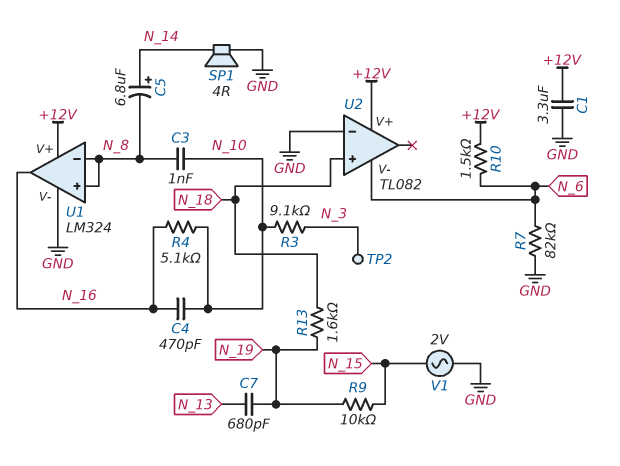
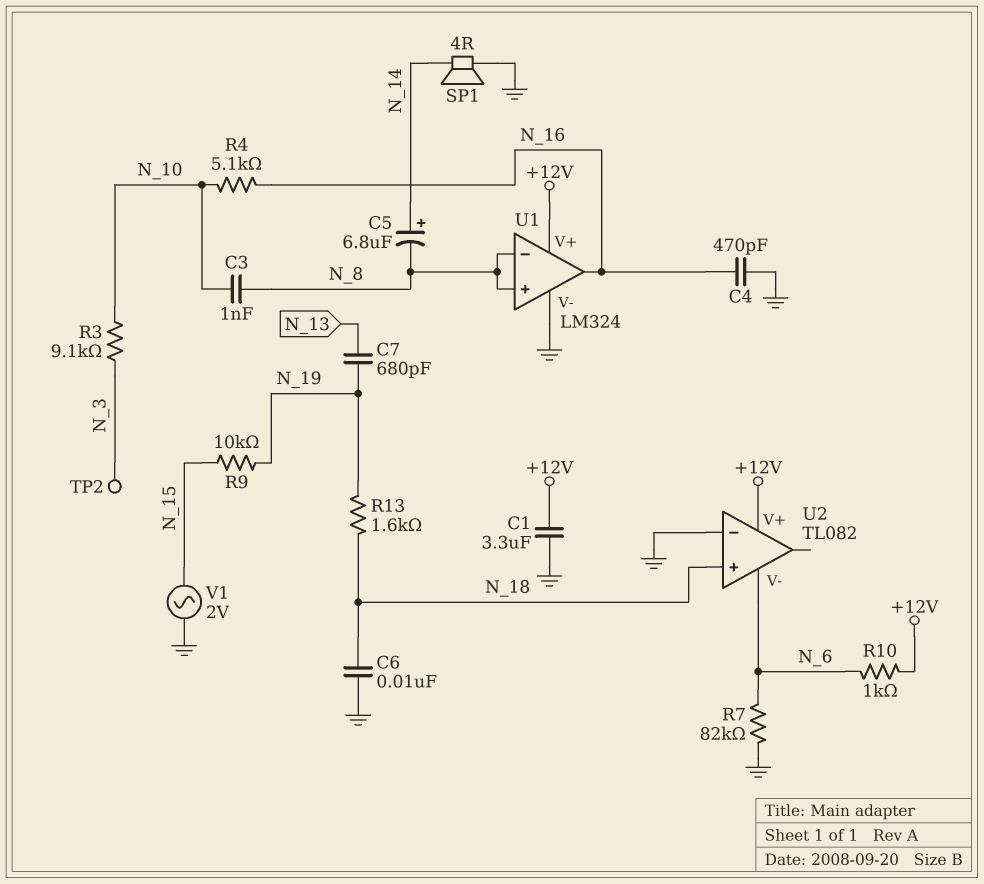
C4: 470pF (N_10, N_16) -> 470pF (GND, N_16)
C6: none -> 10nF (GND, N_18)
R10: 1.5k (+12V, N_6) -> 1k (+12V, N_6)

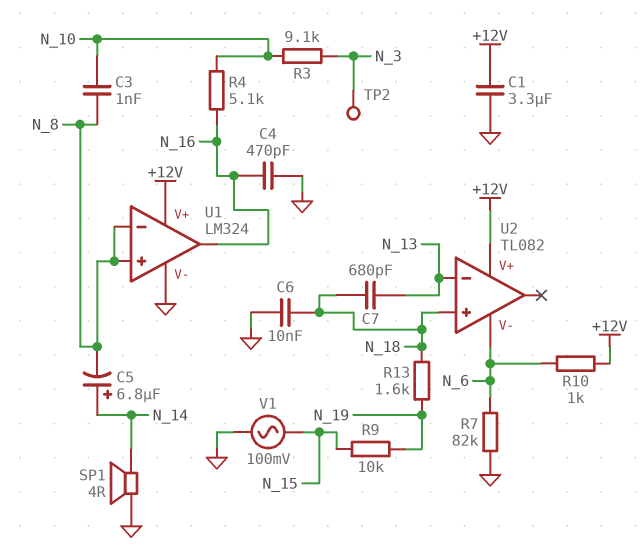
C7: 680pF (N_13, N_19) -> 680pF (N_13, N_18)
U2 pin in-: GND -> N_13
V1: AC 2V (GND, N_15) -> AC 100mV (GND, N_15)

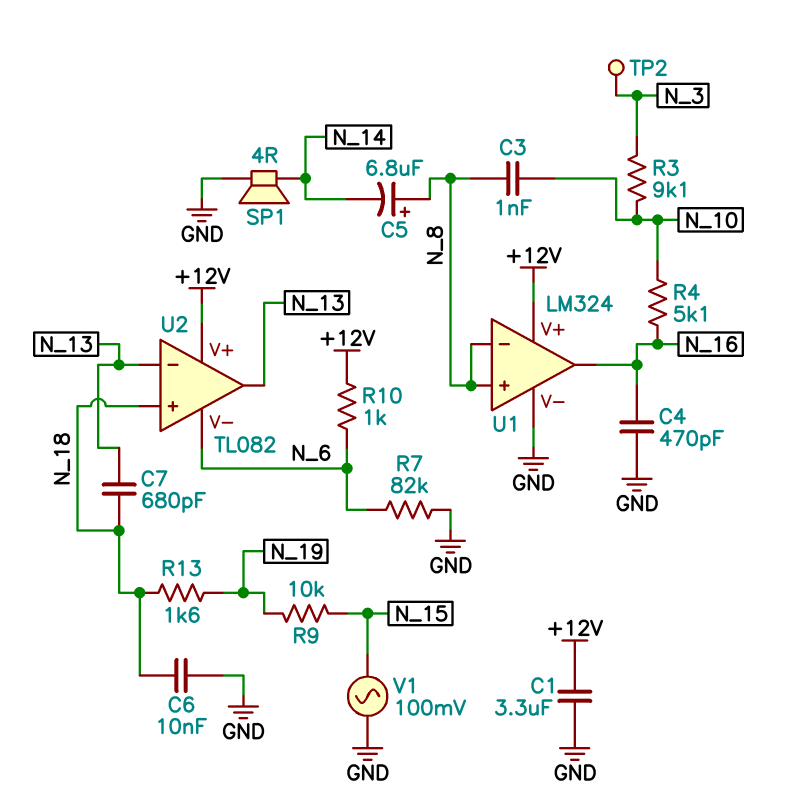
C5: 6.8uF (plus N_14, minus N_8) -> 6.8uF (plus N_8, minus N_14)
U2 pin out: none -> N_13

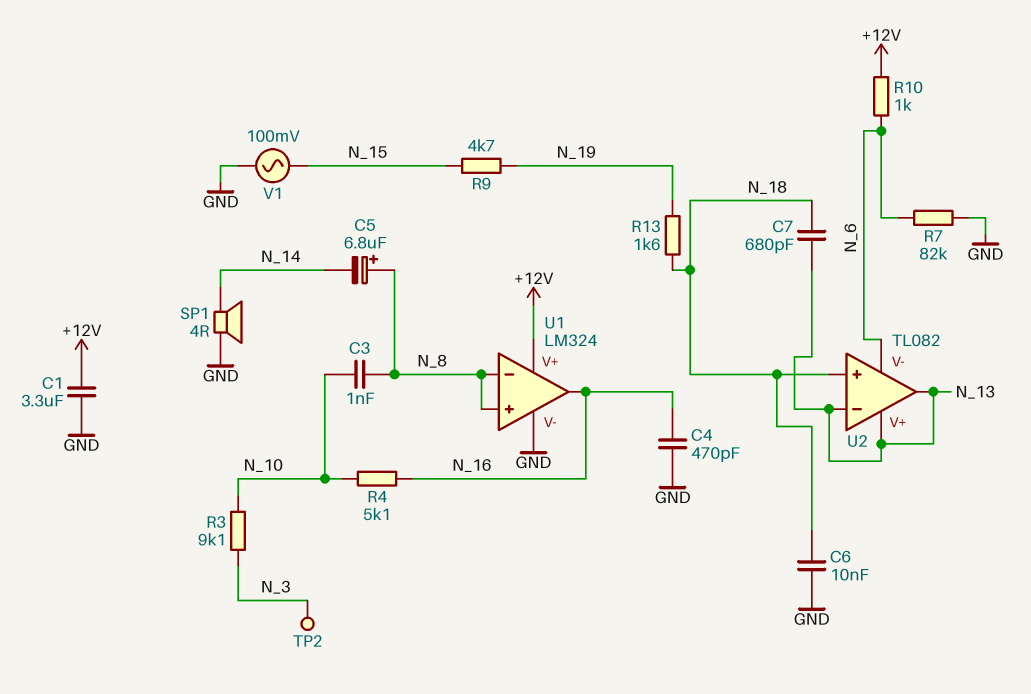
R9: 10k (N_15, N_19) -> 4.7k (N_15, N_19)
U2 pin V+: +12V -> N_13

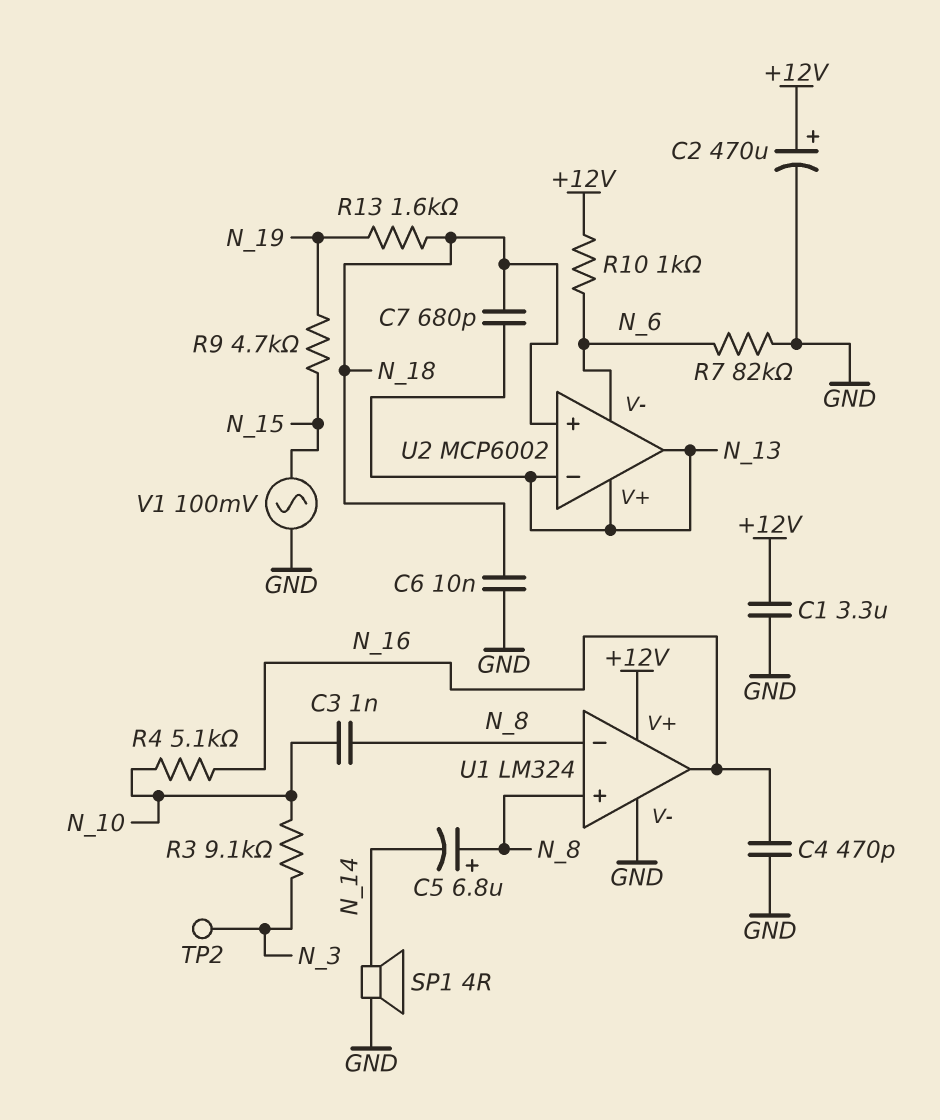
C2: none -> 470uF (plus +12V, minus GND)
U2: TL082 -> MCP6002

